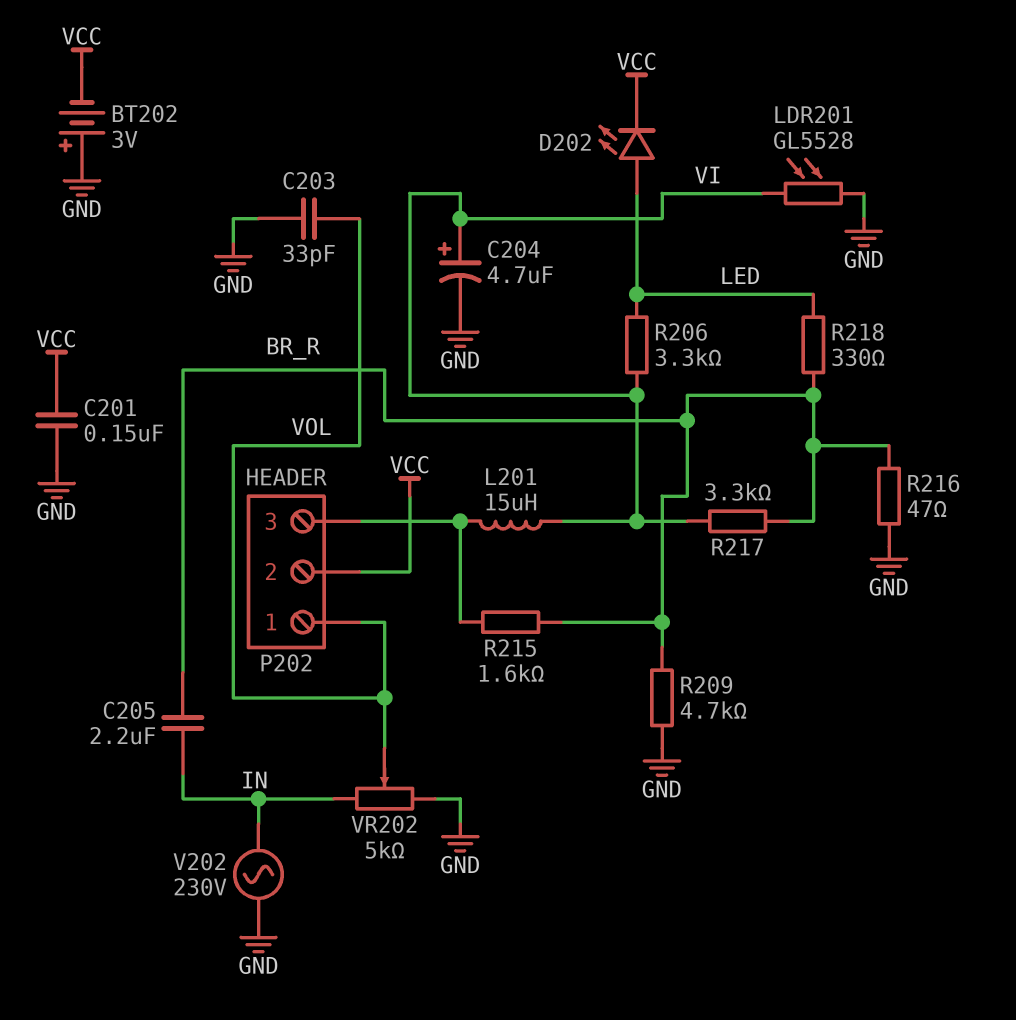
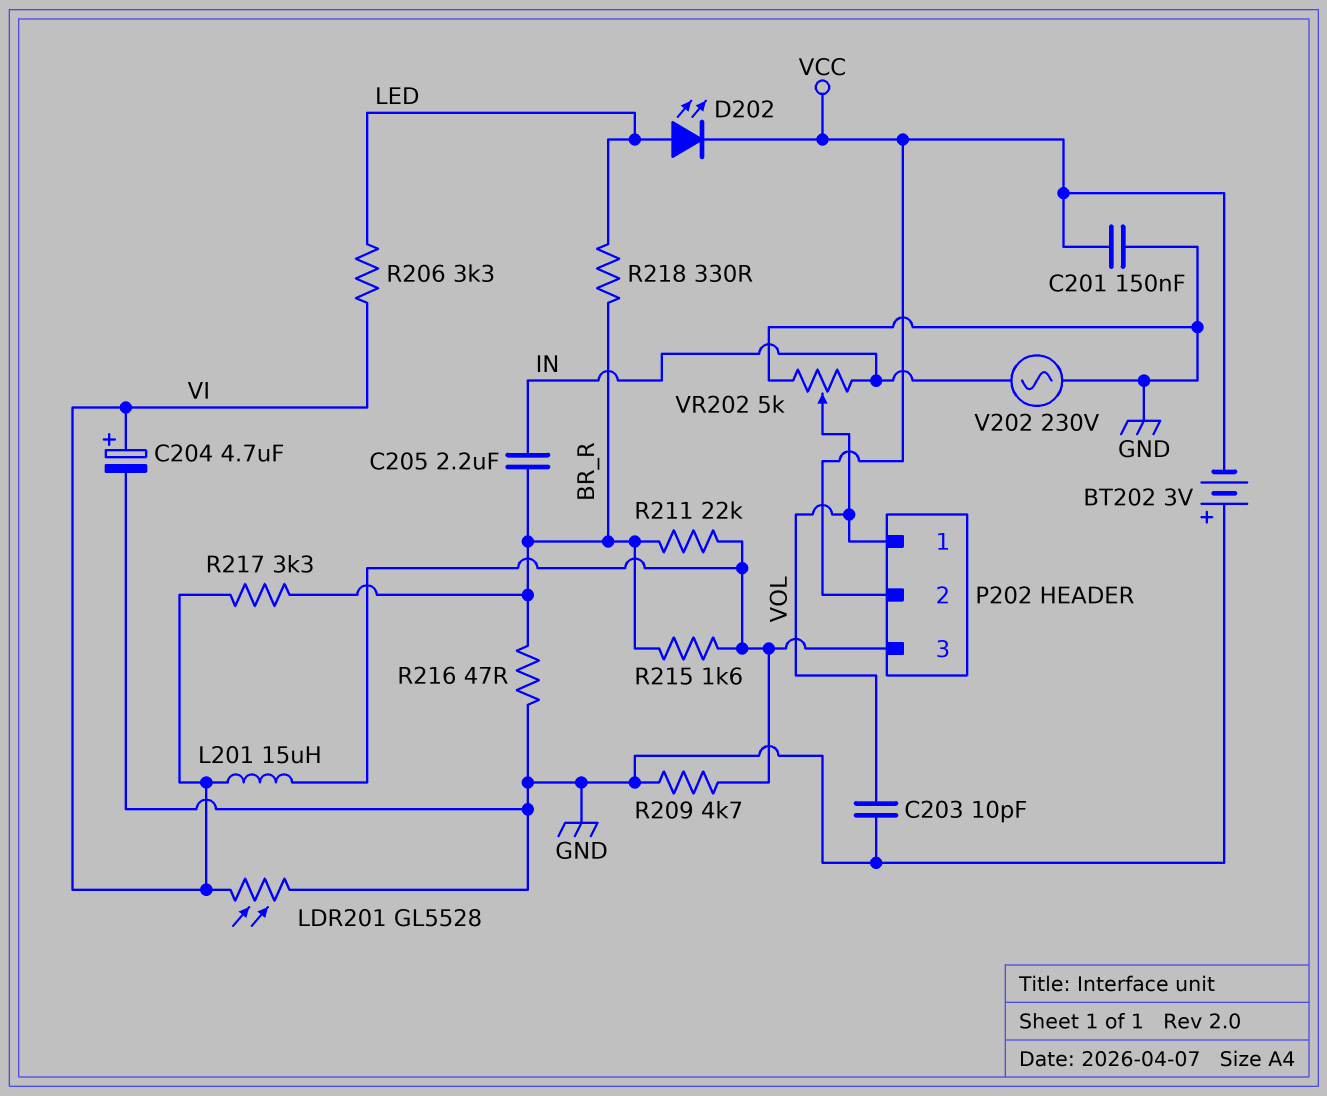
C203: 33pF (GND, VOL) -> 10pF (GND, VOL)
R209: 4.7k (BR_R, GND) -> 4.7k (GND, P202/3)
R211: none -> 22k (BR_R, P202/3)

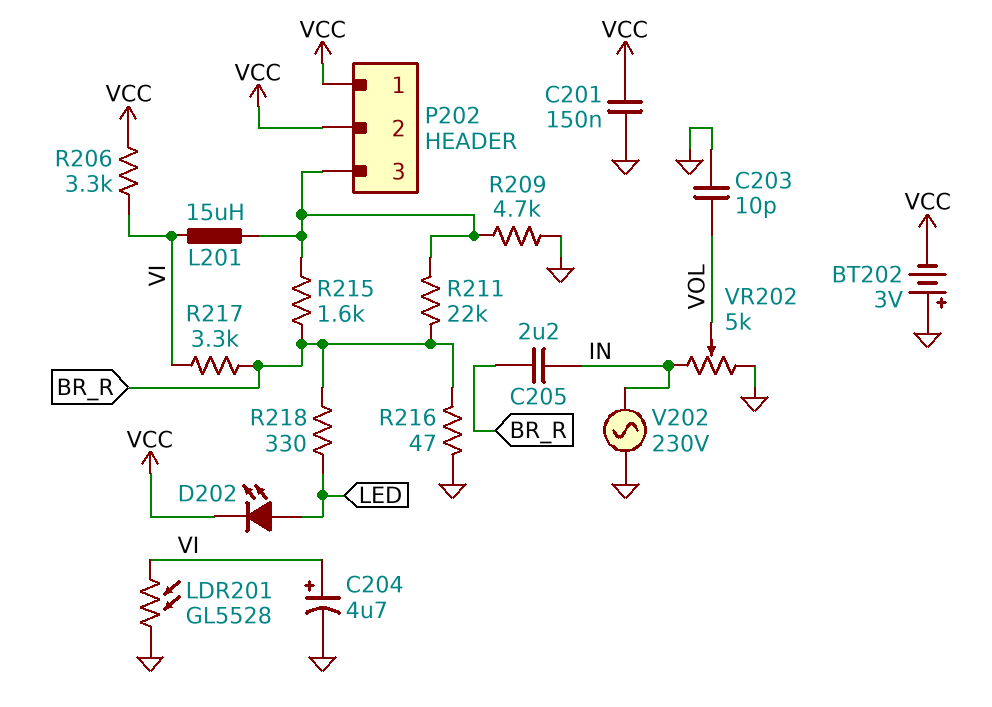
P202 pin 1: VOL -> VCC
R206: 3.3k (LED, VI) -> 3.3k (VCC, VI)

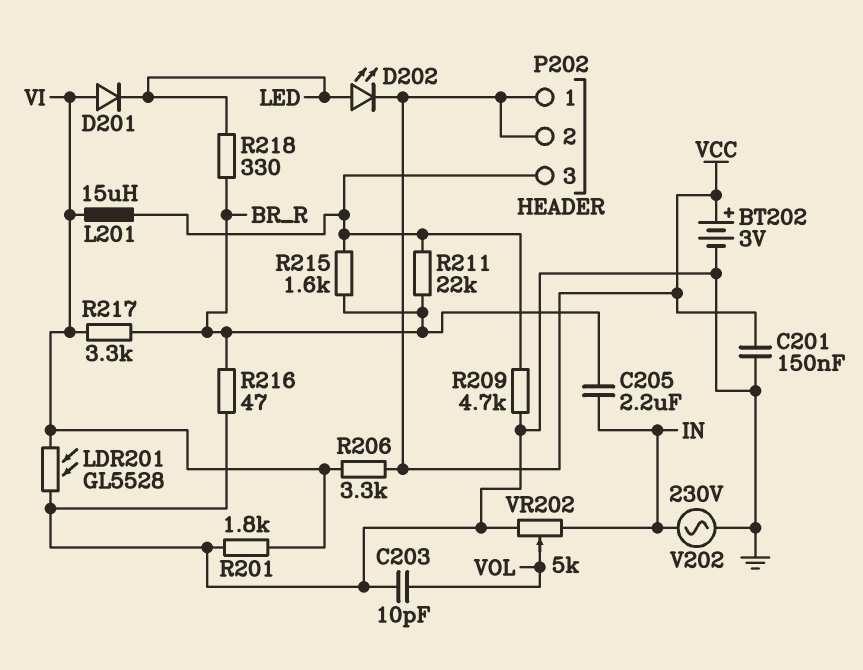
BT202: 3V (plus GND, minus VCC) -> 3V (plus VCC, minus GND)
C204: 4.7uF (plus VI, minus GND) -> none
D201: none -> diode (A VI, K LED)
R201: none -> 1.8k (GND, VI)

